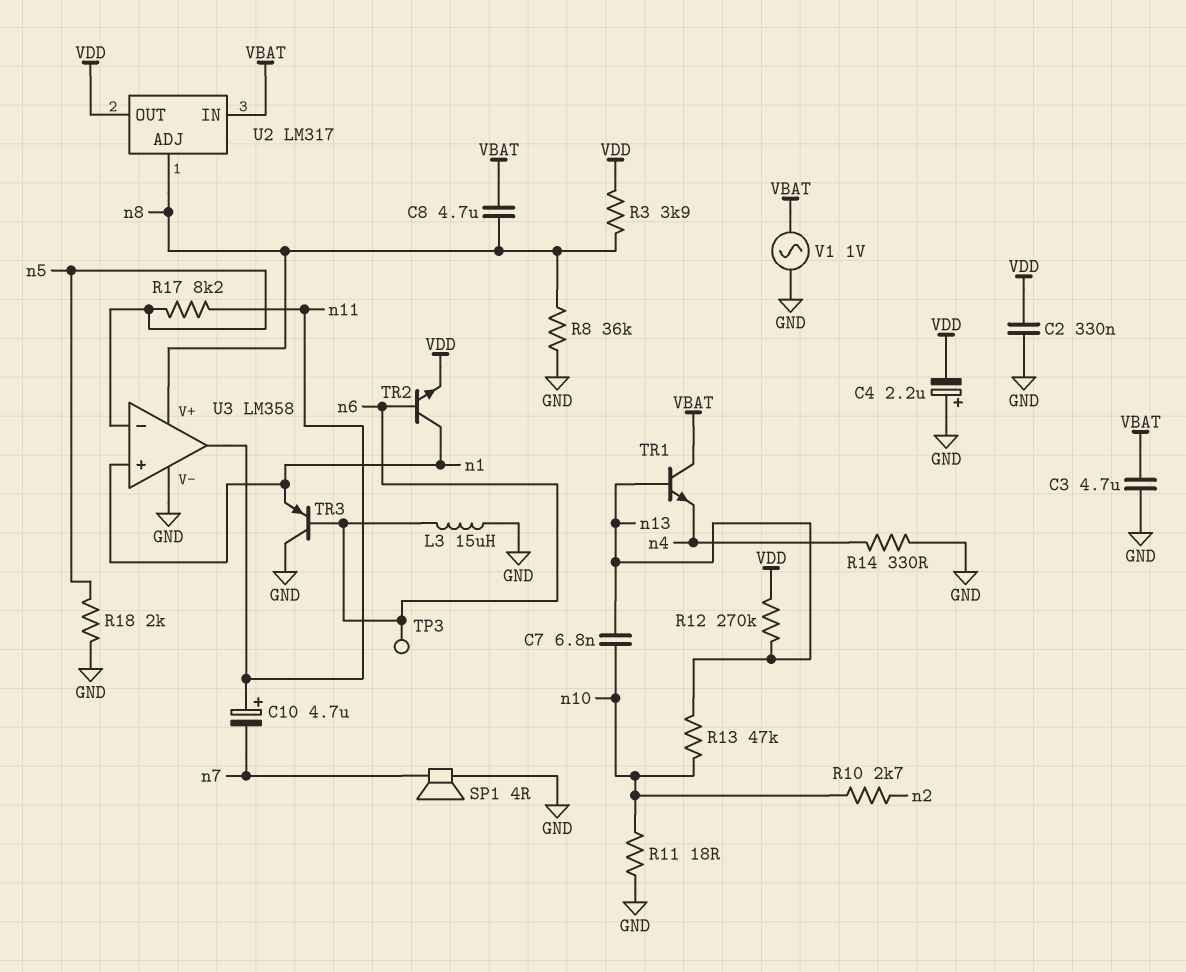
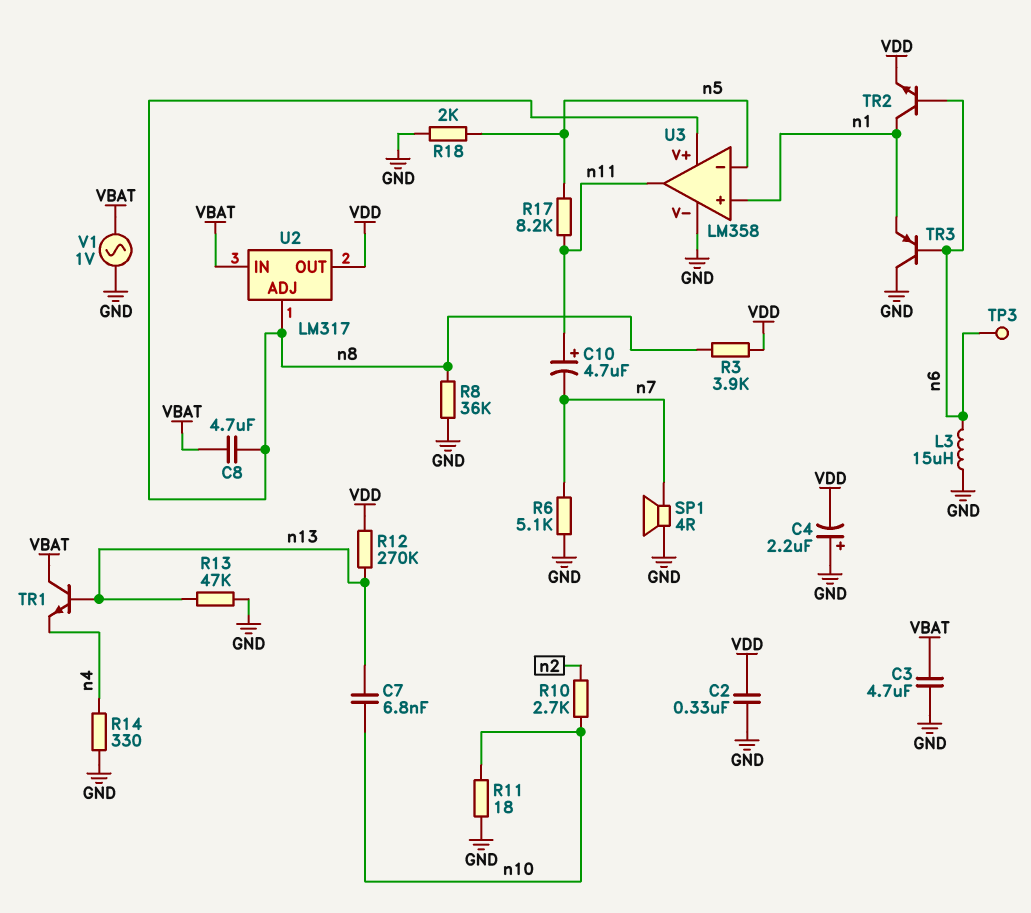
R6: none -> 5.1k (GND, n7)
R13: 47k (n10, n13) -> 47k (GND, n13)

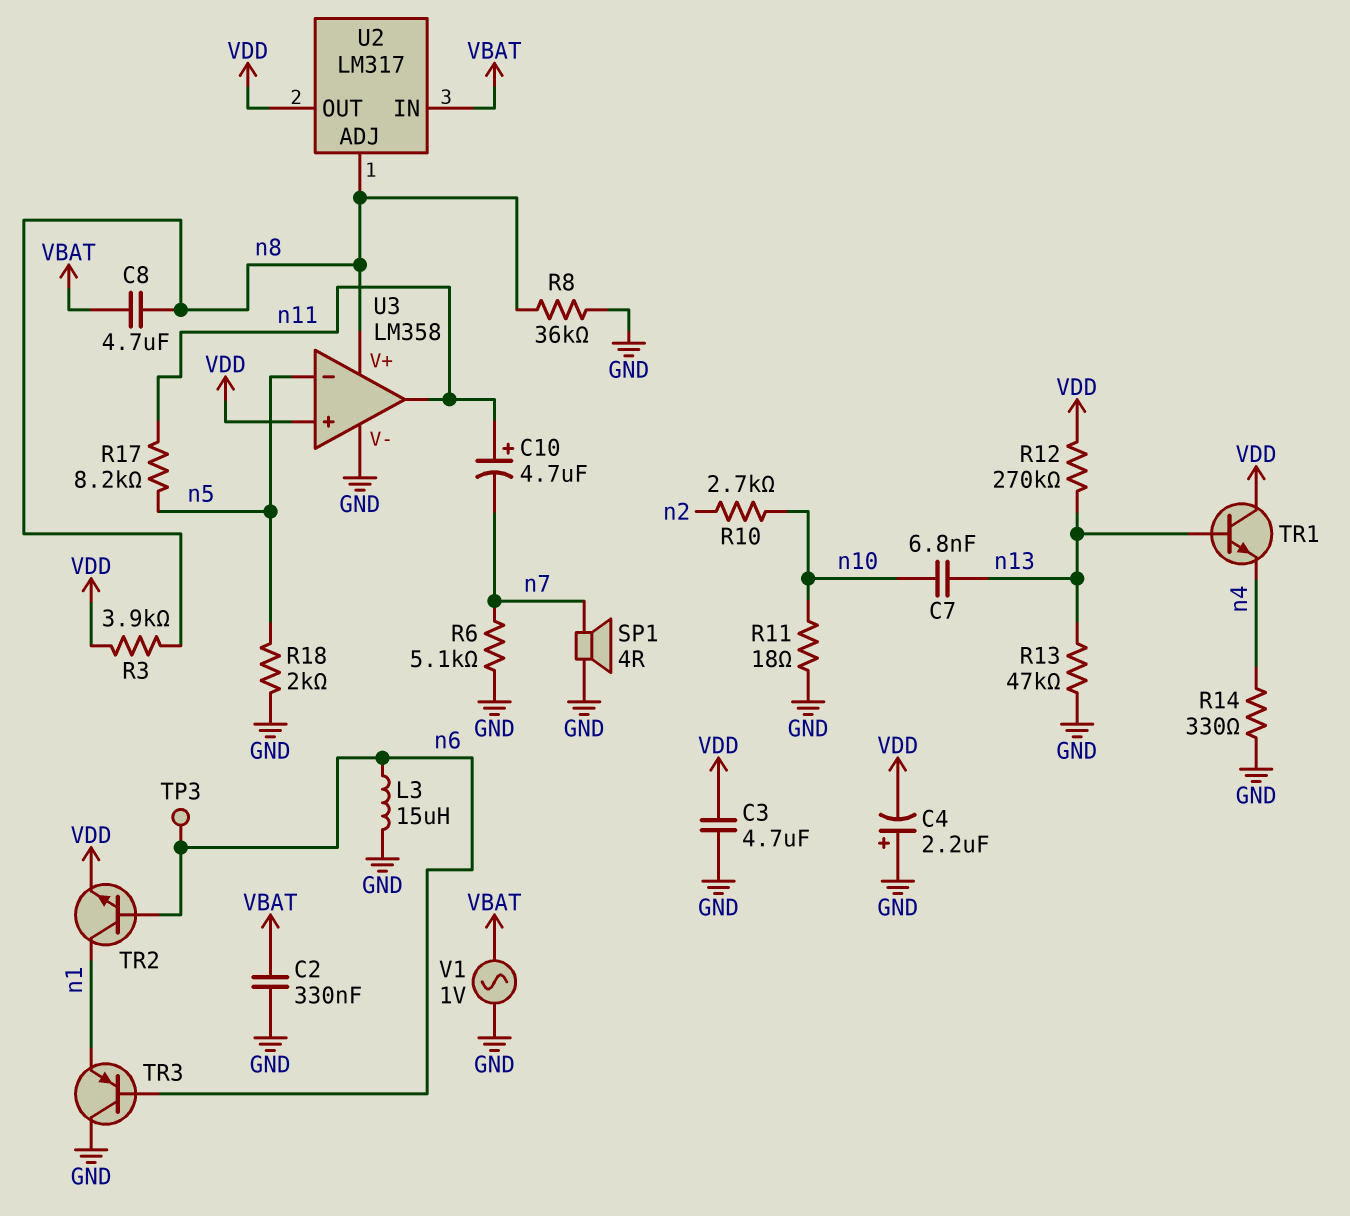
C2: 330nF (GND, VDD) -> 330nF (GND, VBAT)
C3: 4.7uF (GND, VBAT) -> 4.7uF (GND, VDD)
TR1: NPN (B n13, C VBAT, E n4) -> NPN (B n13, C VDD, E n4)
U3 pin in+: n1 -> VDD

